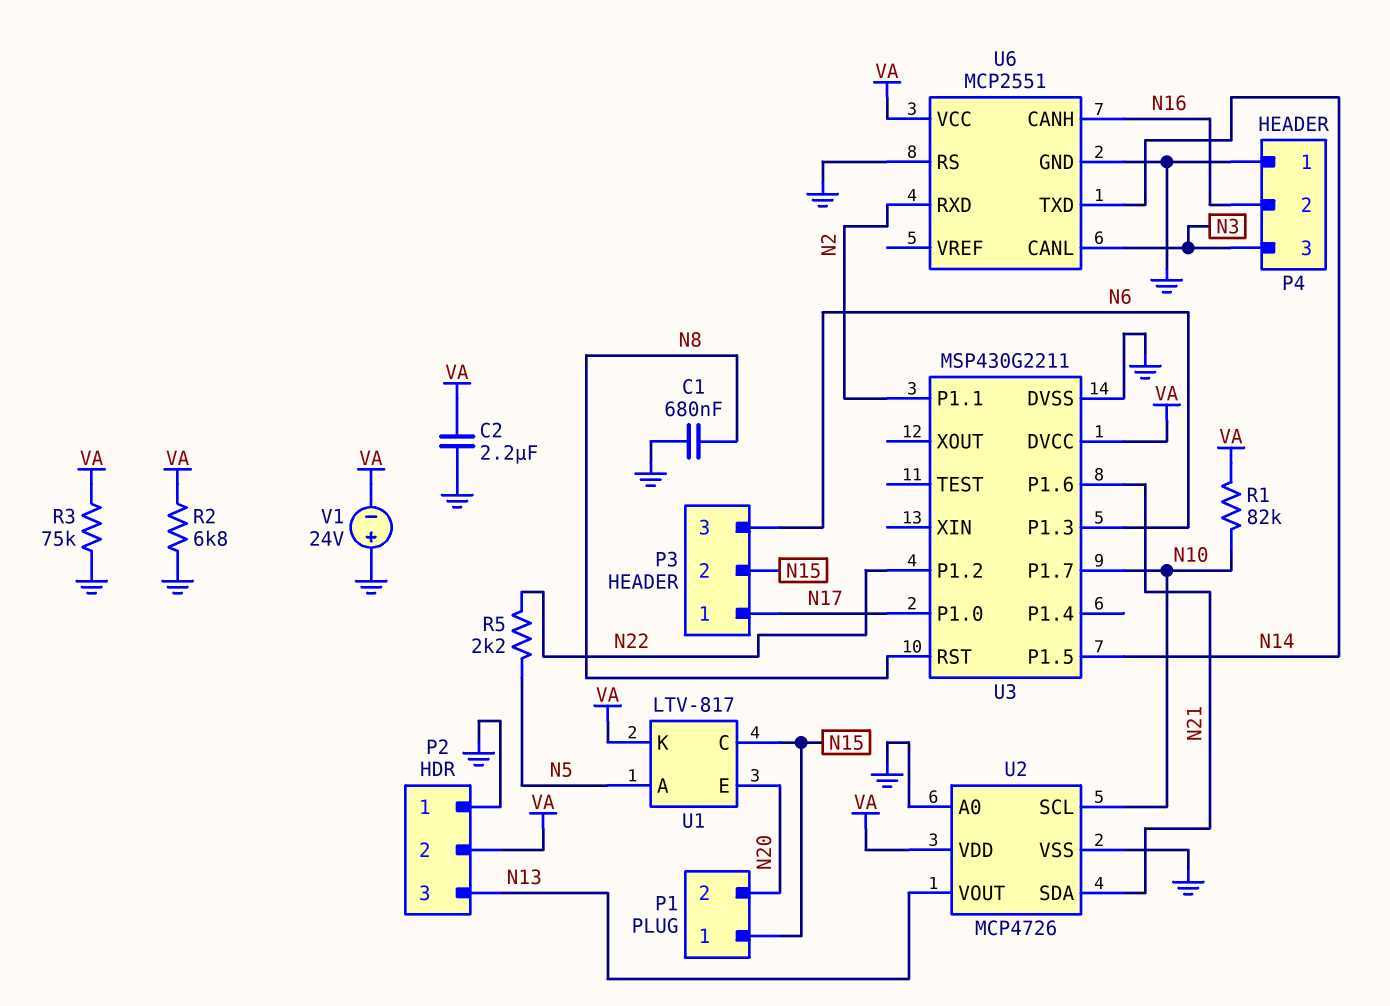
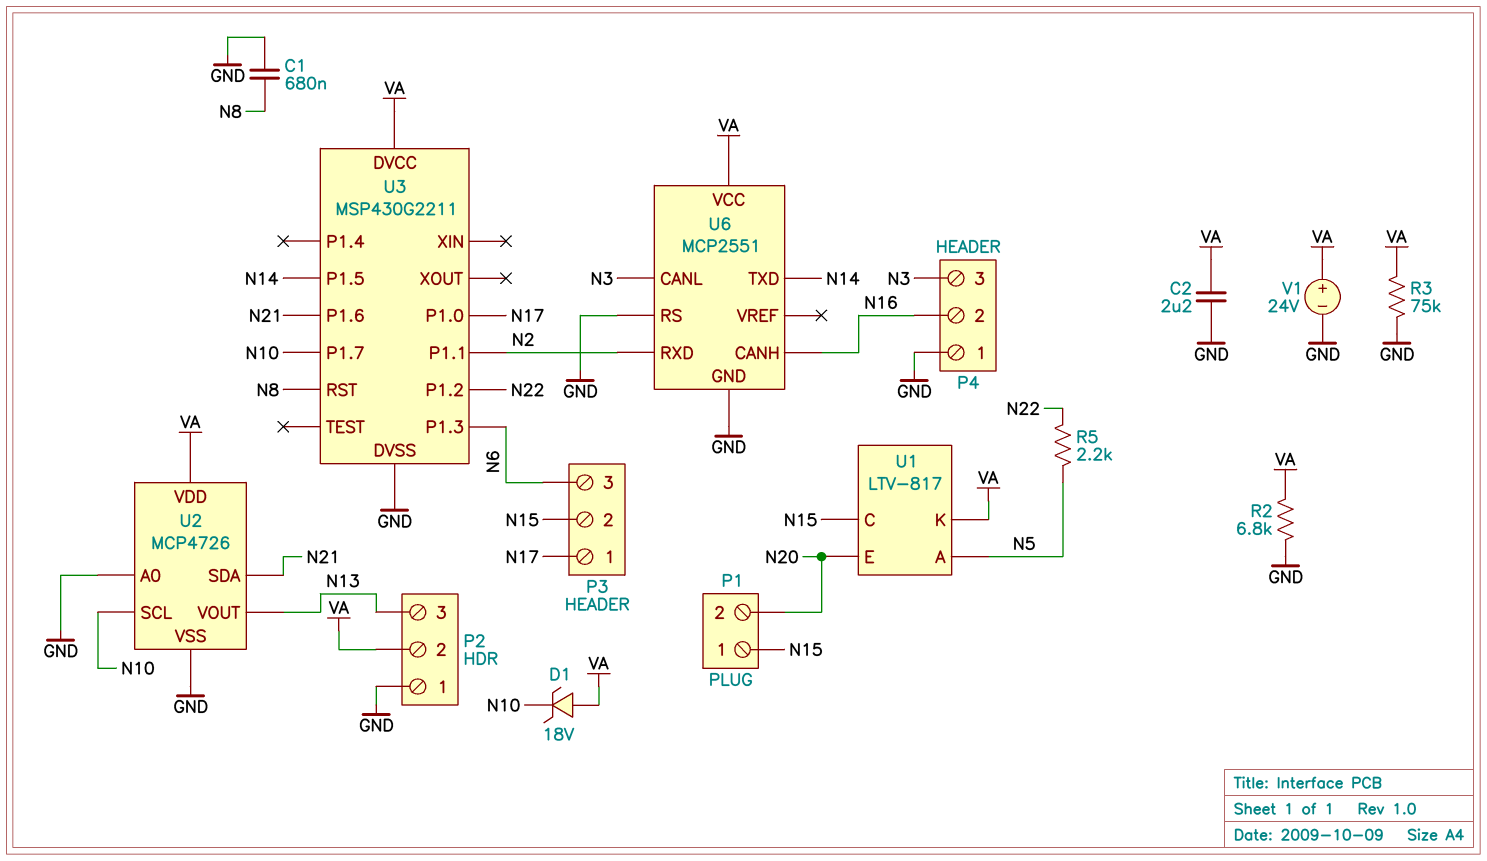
D1: none -> zener 18V (A VA, K N10)
R1: 82k (N10, VA) -> none
V1: 24V (plus GND, minus VA) -> 24V (plus VA, minus GND)

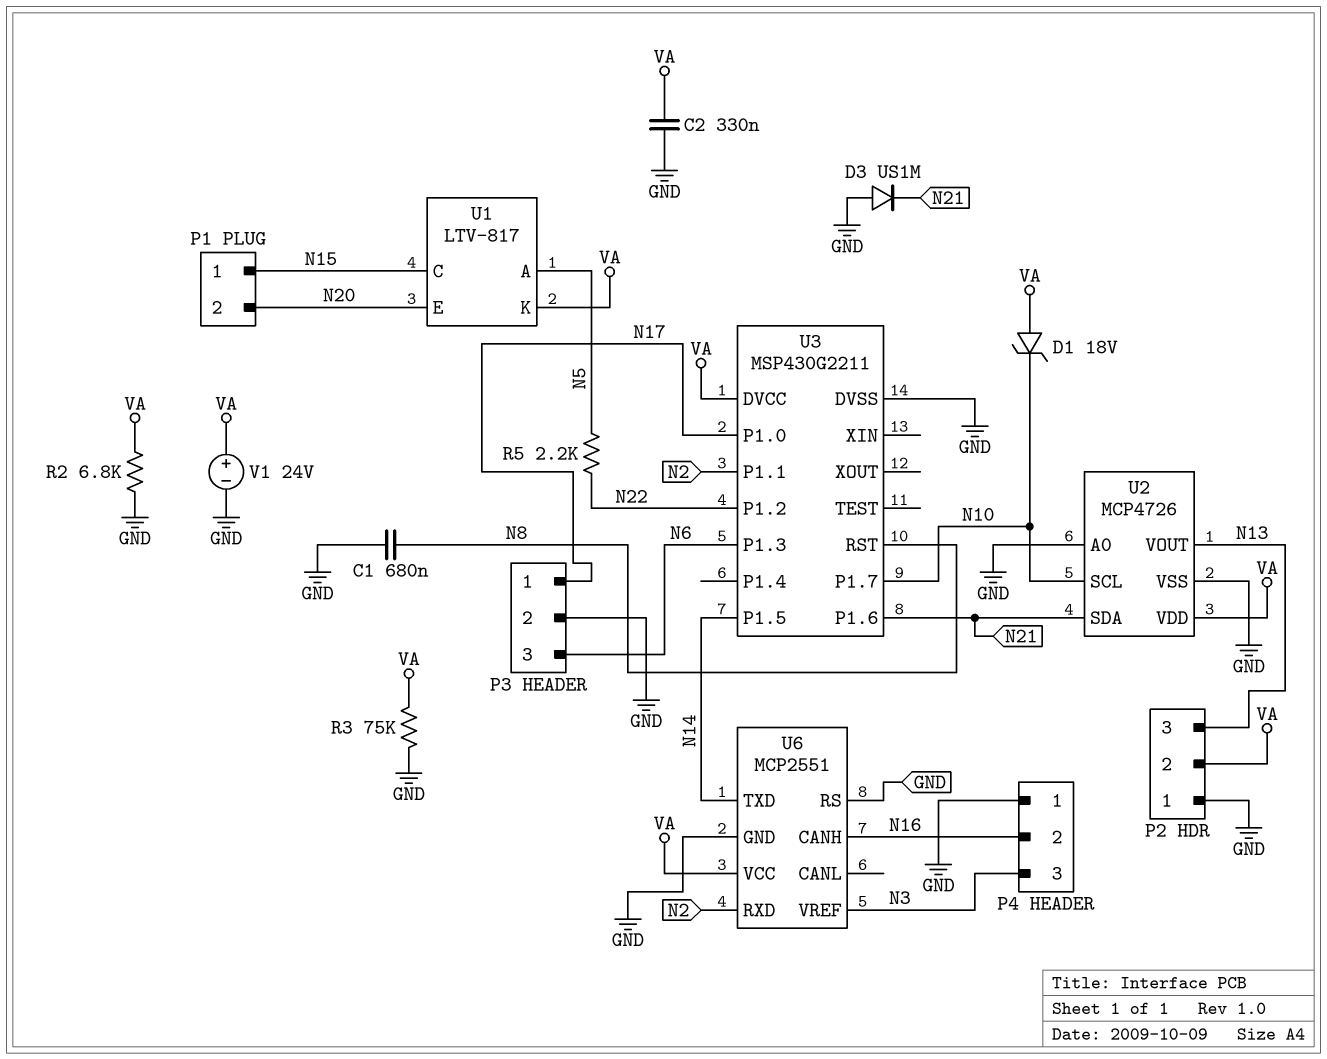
C2: 2.2uF (GND, VA) -> 330nF (GND, VA)
D3: none -> diode US1M (A GND, K N21)
P3 pin 2: N15 -> GND
U6 pin CANL: N3 -> none
U6 pin VREF: none -> N3

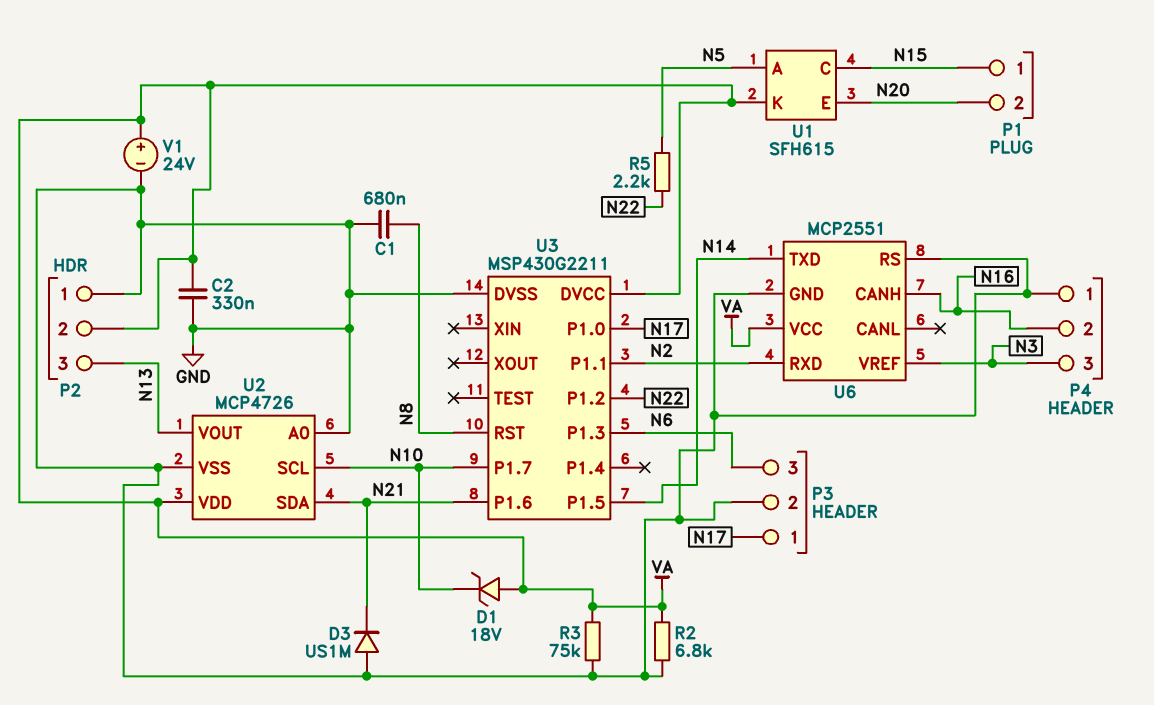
U1: LTV-817 -> SFH615

